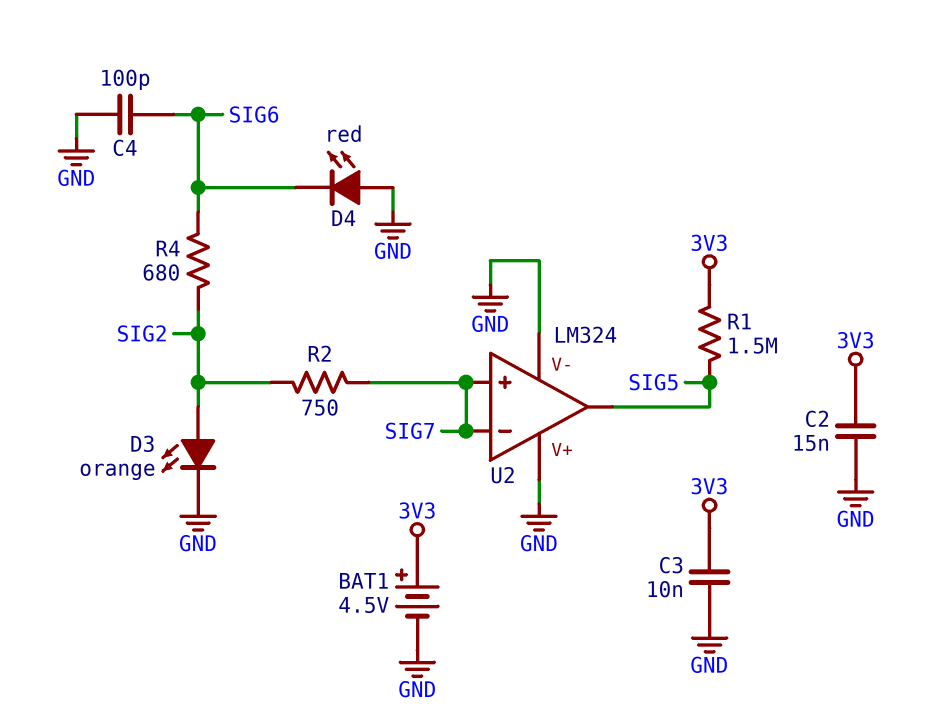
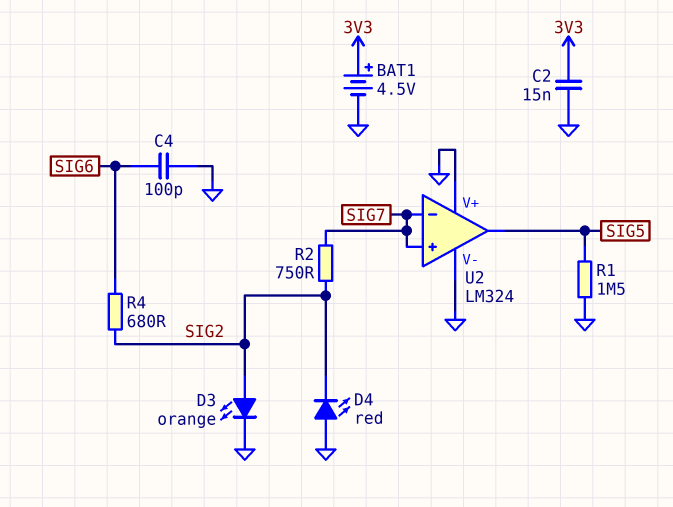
C3: 10nF (3V3, GND) -> none
D4: LED red (A GND, K SIG6) -> LED red (A GND, K SIG2)
R1: 1.5M (3V3, SIG5) -> 1.5M (GND, SIG5)

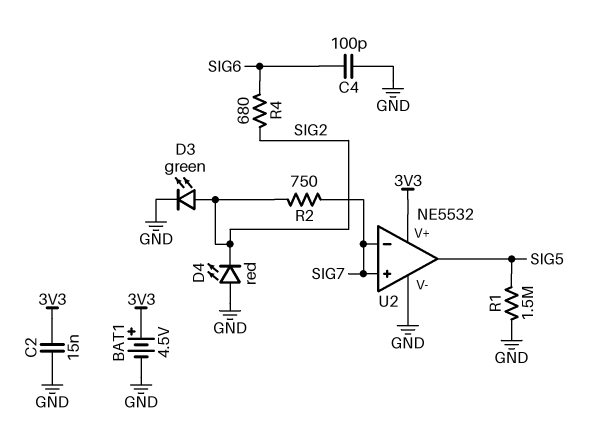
D3: LED orange (A SIG2, K GND) -> LED green (A SIG2, K GND)
U2: LM324 -> NE5532
U2 pin V+: GND -> 3V3

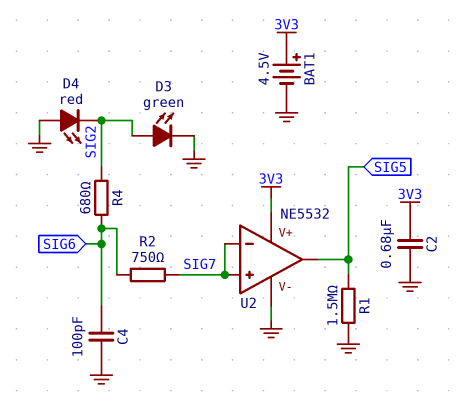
C2: 15nF (3V3, GND) -> 680nF (3V3, GND)
R2: 750 (SIG2, SIG7) -> 750 (SIG6, SIG7)

